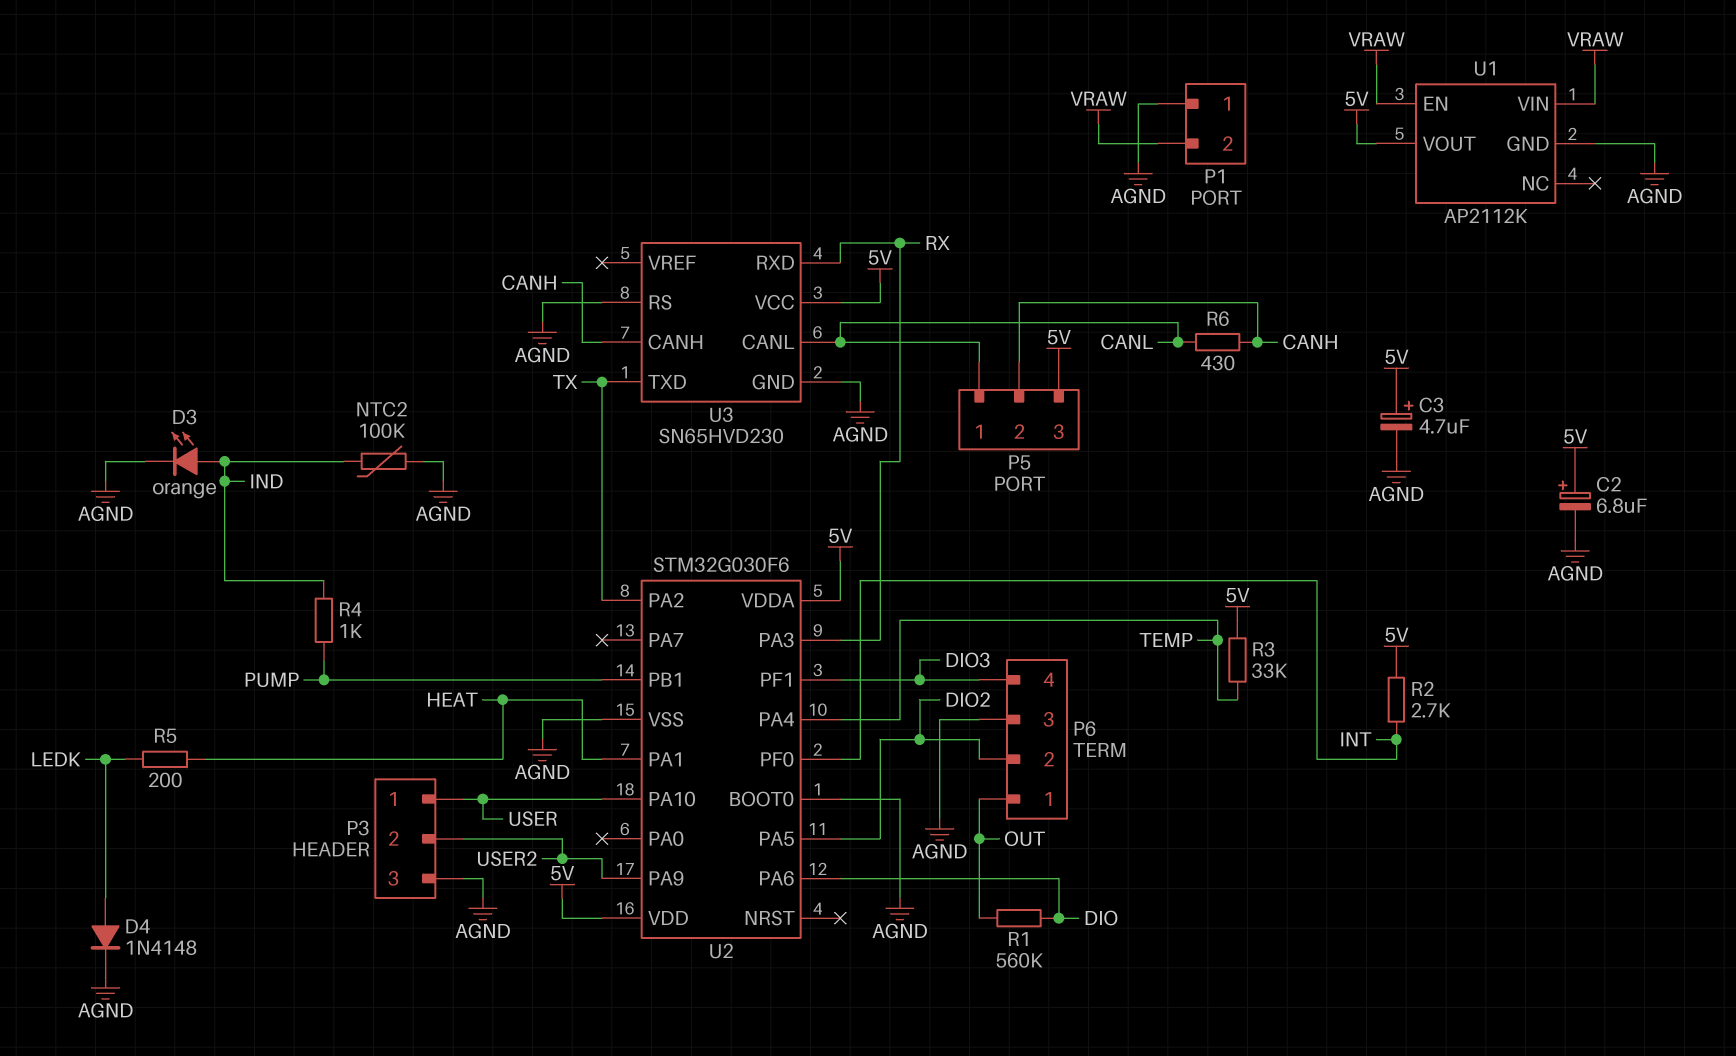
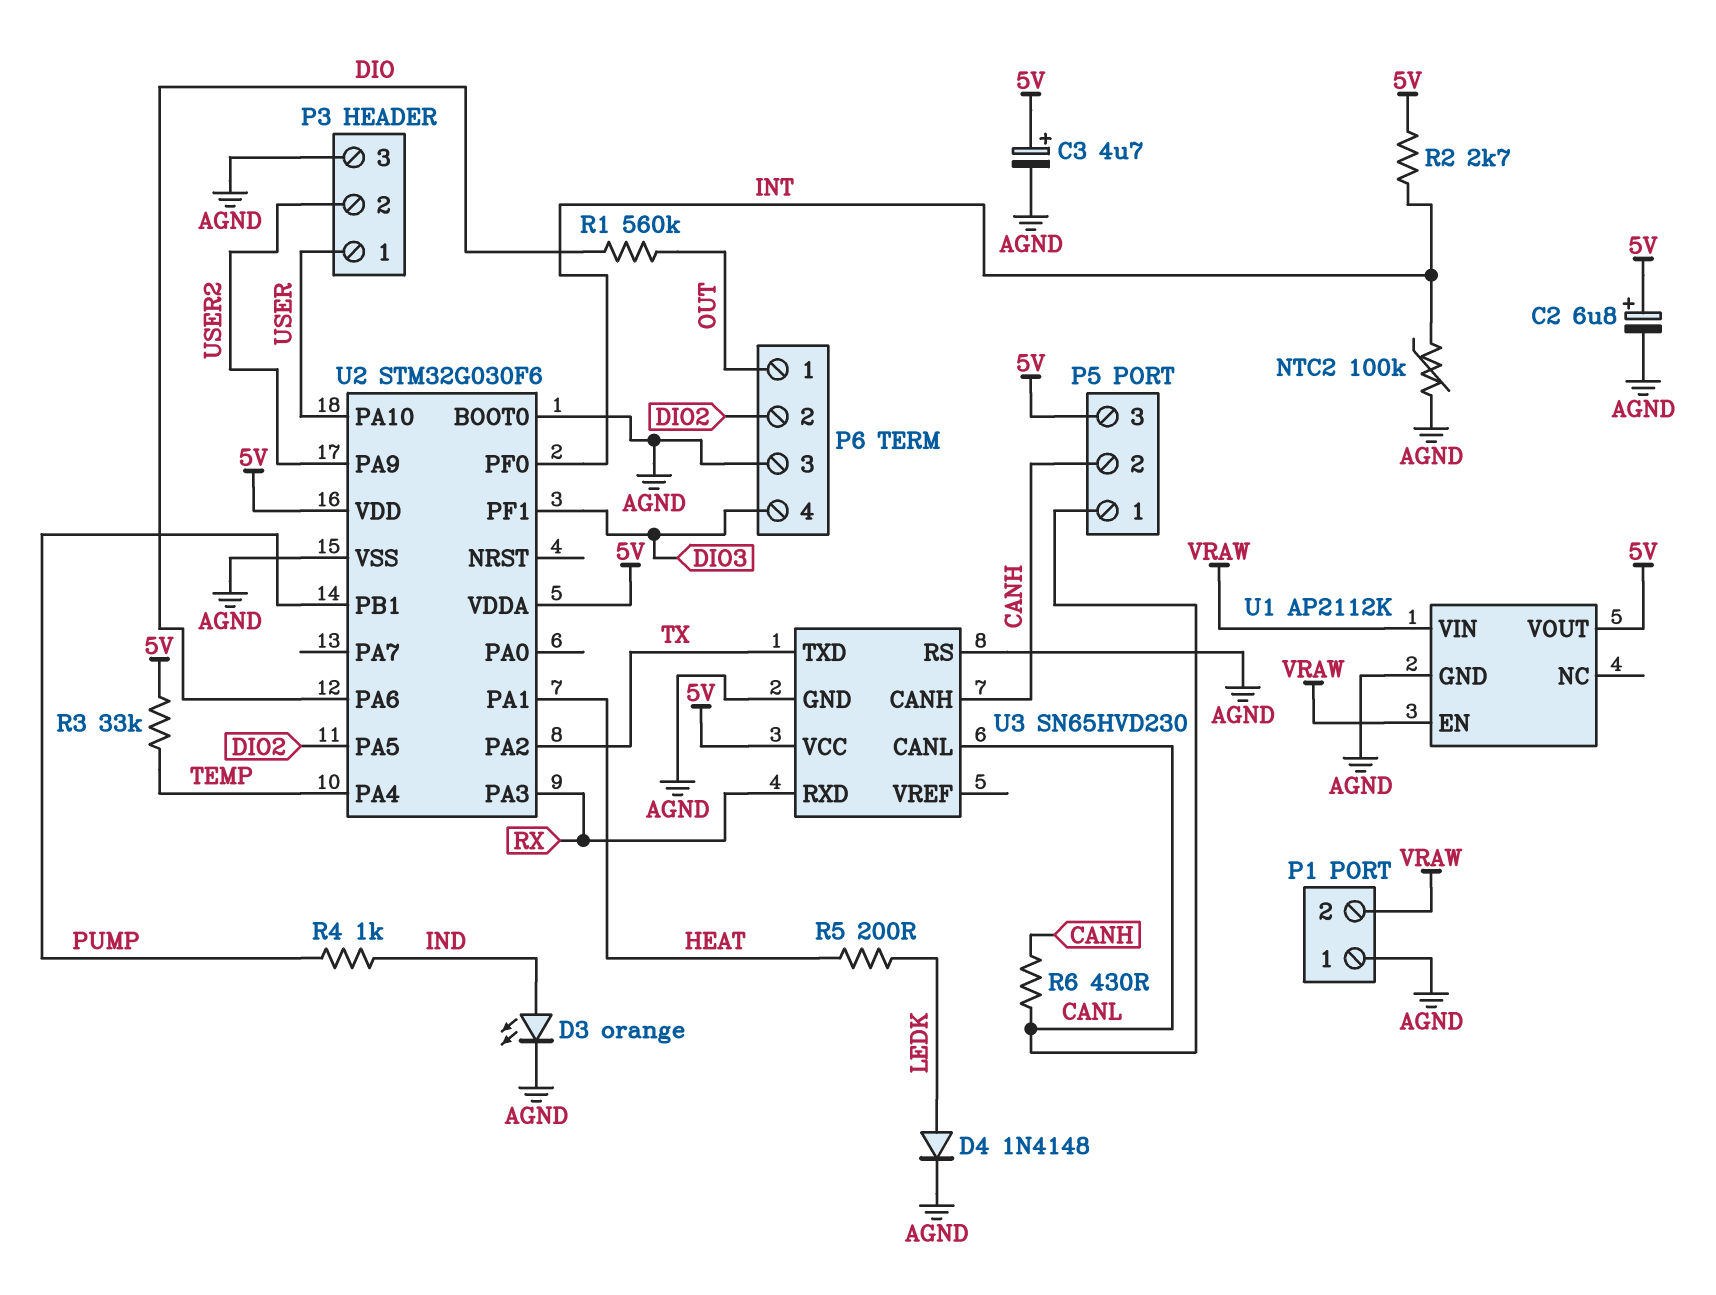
NTC2: 100k (AGND, IND) -> 100k (AGND, INT)

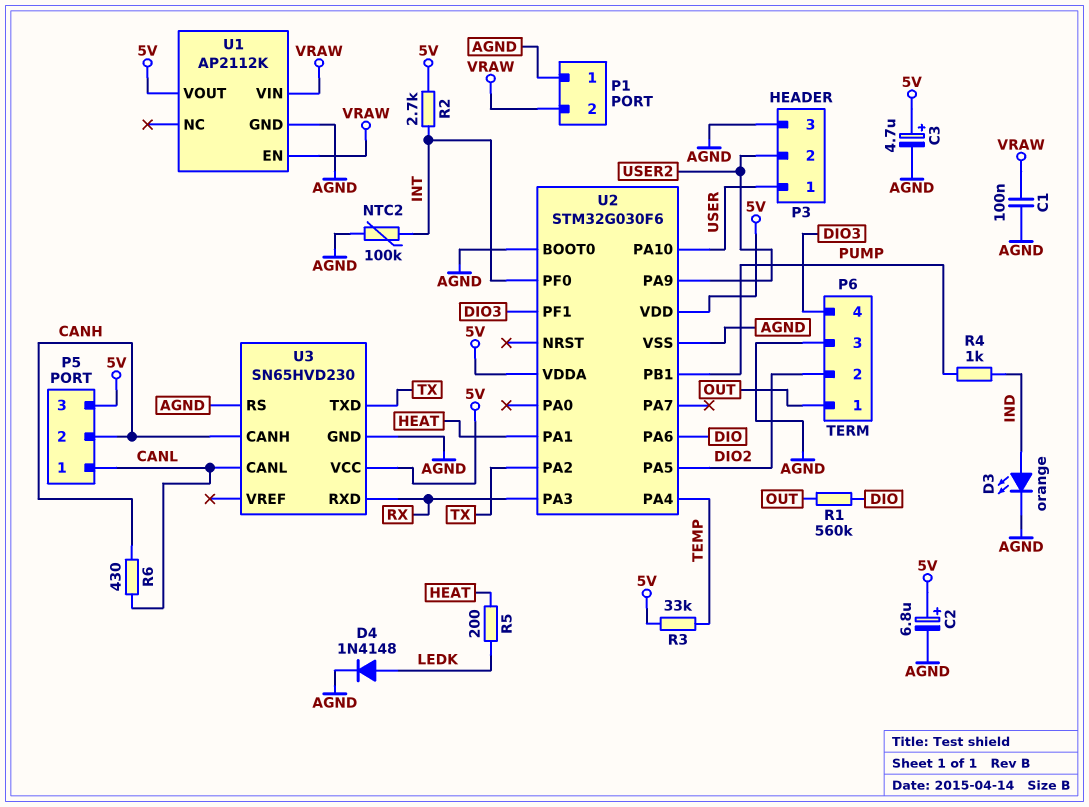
C1: none -> 100nF (AGND, VRAW)

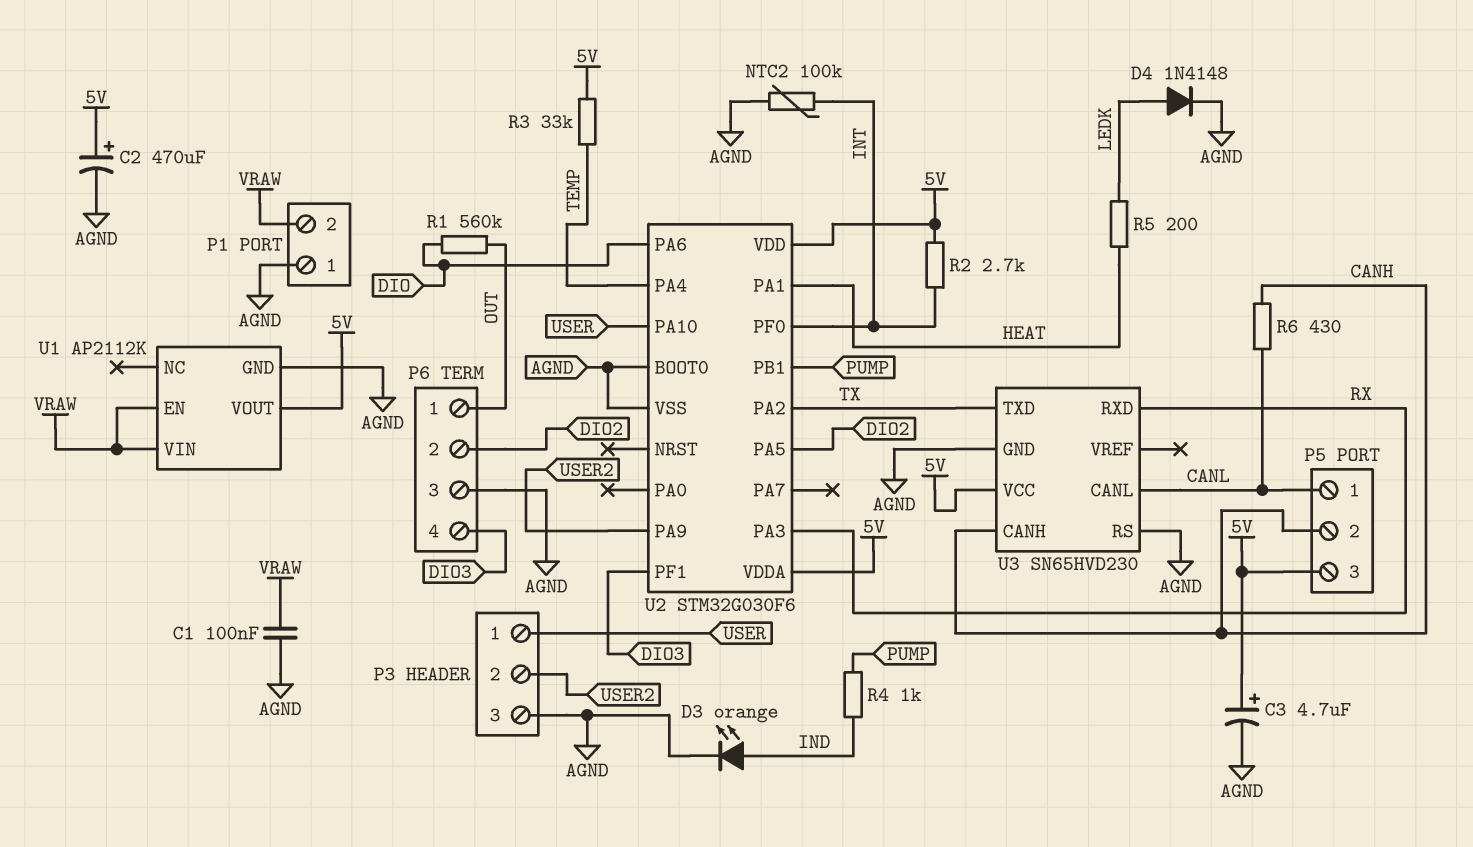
C2: 6.8uF (plus 5V, minus AGND) -> 470uF (plus 5V, minus AGND)

